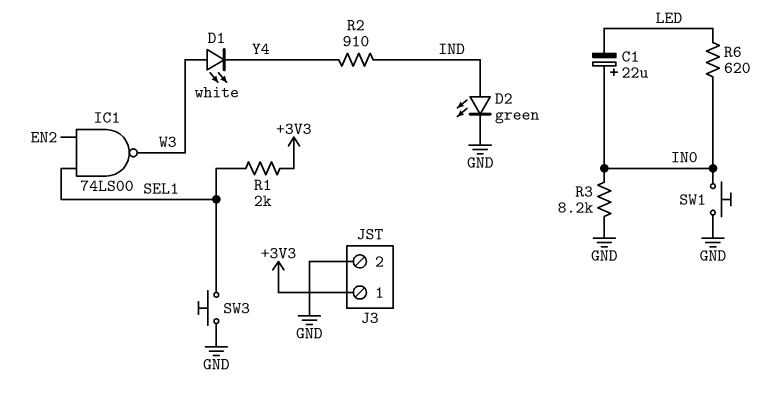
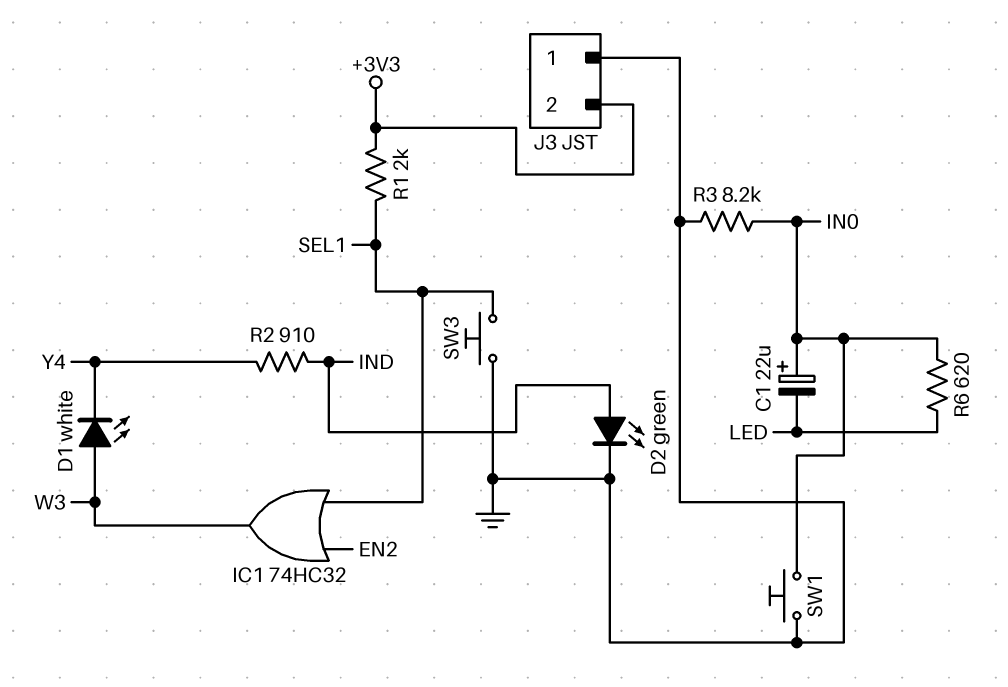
IC1: NAND 74LS00 (in EN2, in SEL1, out W3) -> OR 74HC32 (in EN2, in SEL1, out W3)
J3 pin 1: +3V3 -> GND
J3 pin 2: GND -> +3V3

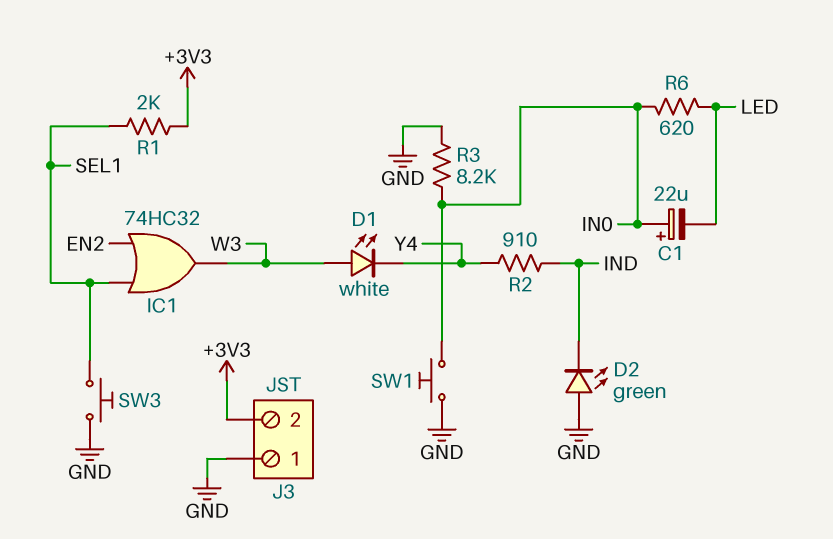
D2: LED green (A IND, K GND) -> LED green (A GND, K IND)

